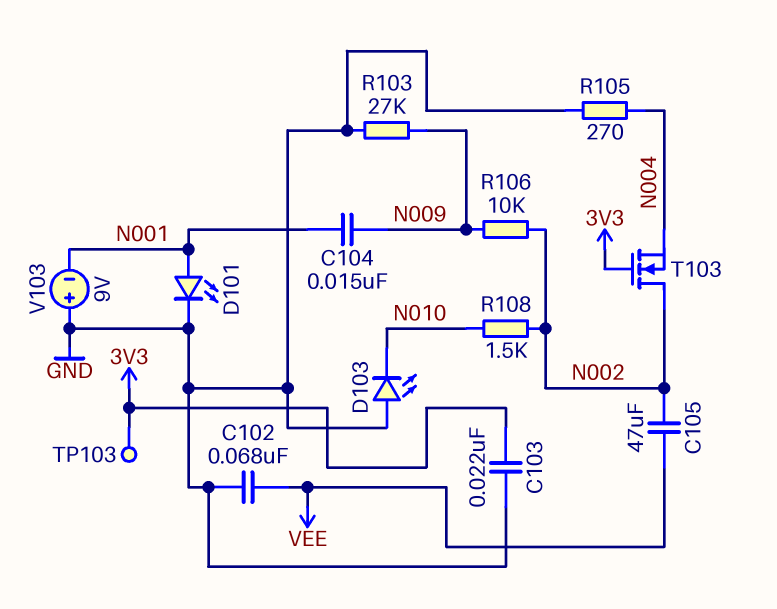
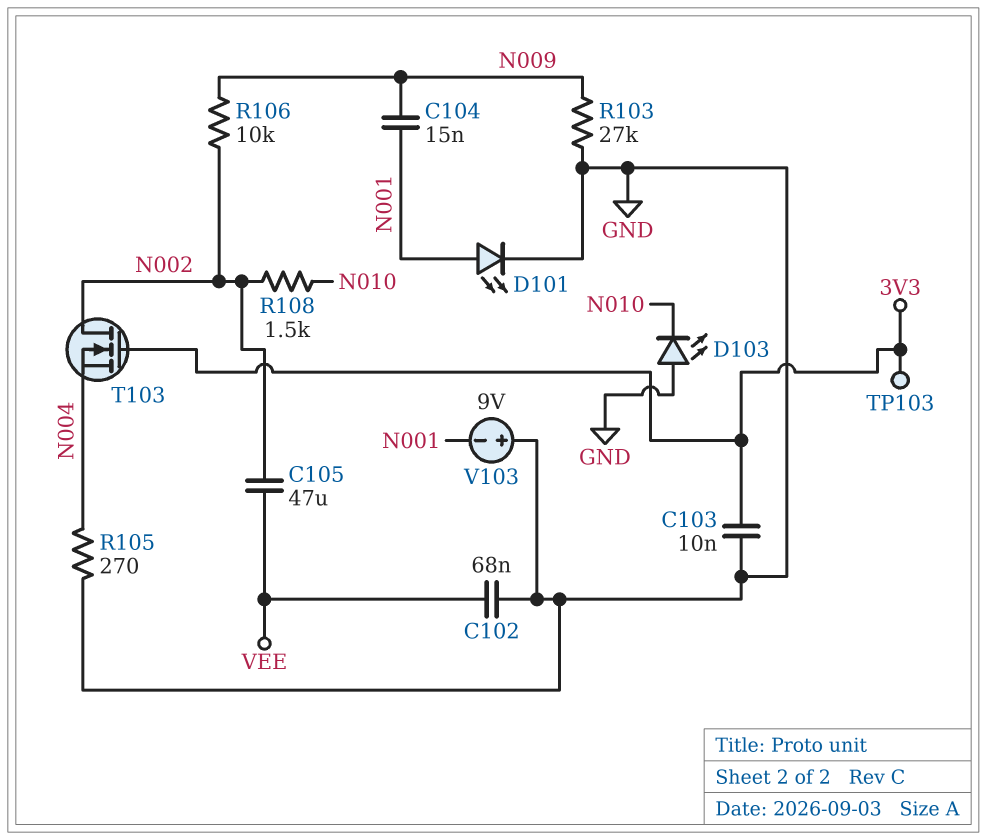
C103: 22nF (3V3, GND) -> 10nF (3V3, GND)

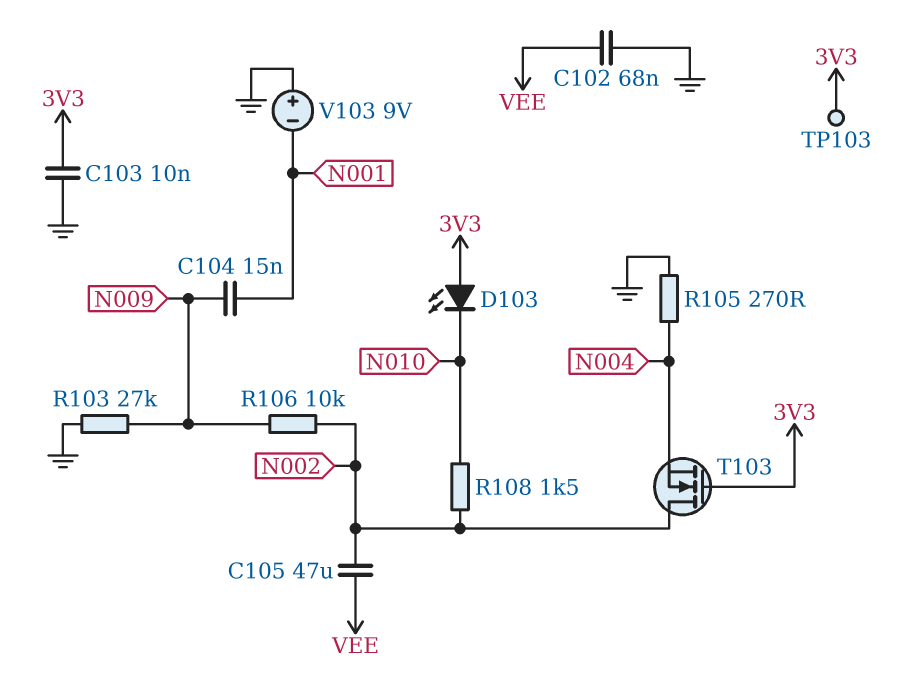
D101: LED (A N001, K GND) -> none
D103: LED (A GND, K N010) -> LED (A 3V3, K N010)

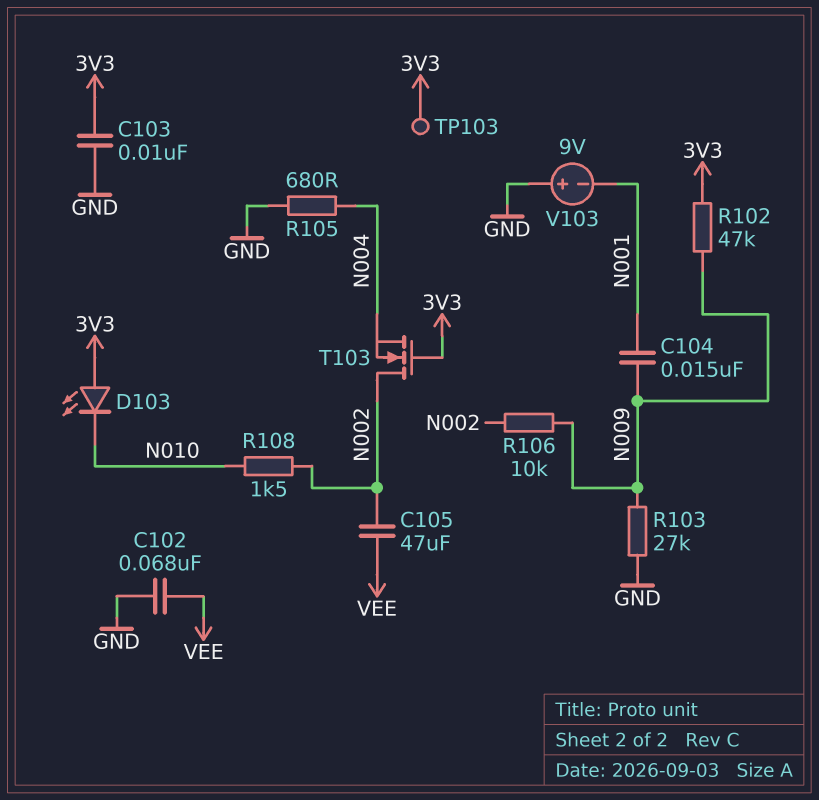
R102: none -> 47k (3V3, N009)
R105: 270 (GND, N004) -> 680 (GND, N004)

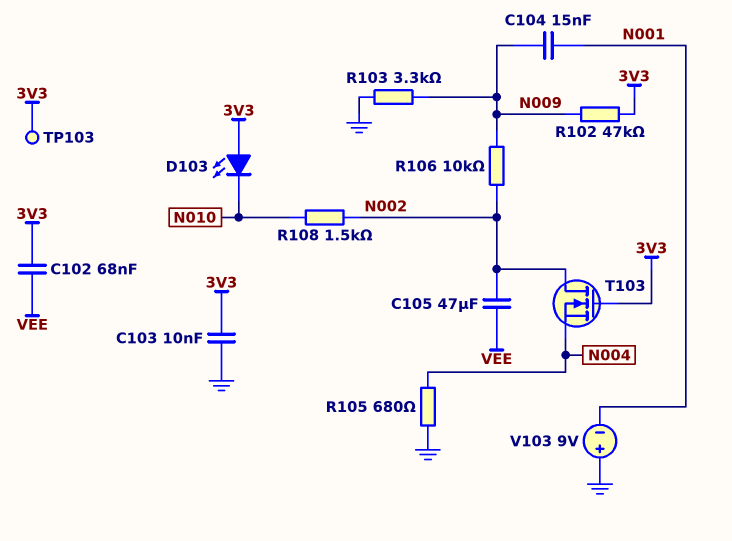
C102: 68nF (GND, VEE) -> 68nF (3V3, VEE)
R103: 27k (GND, N009) -> 3.3k (GND, N009)

